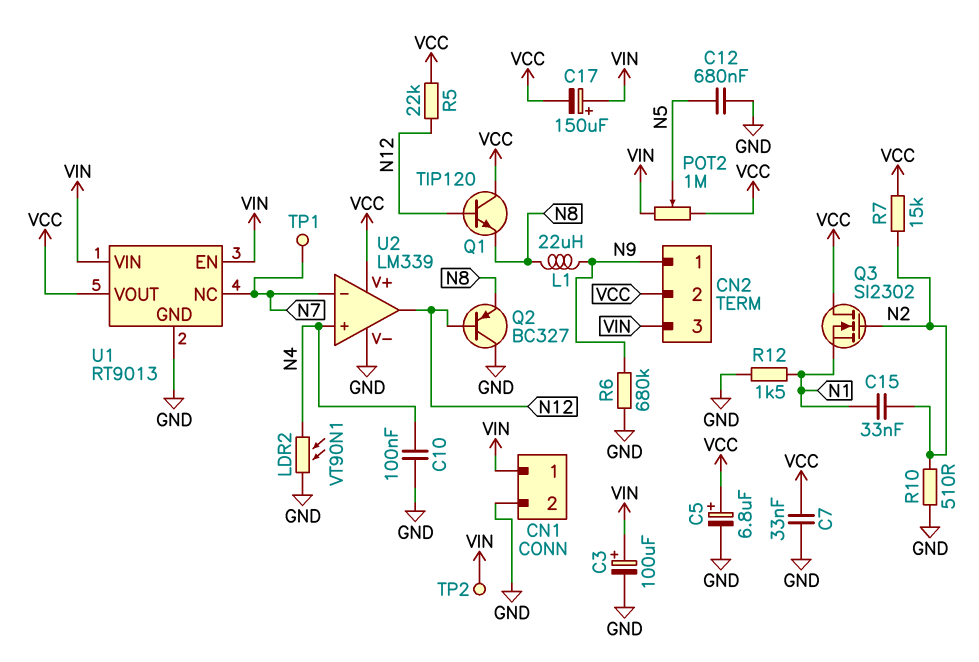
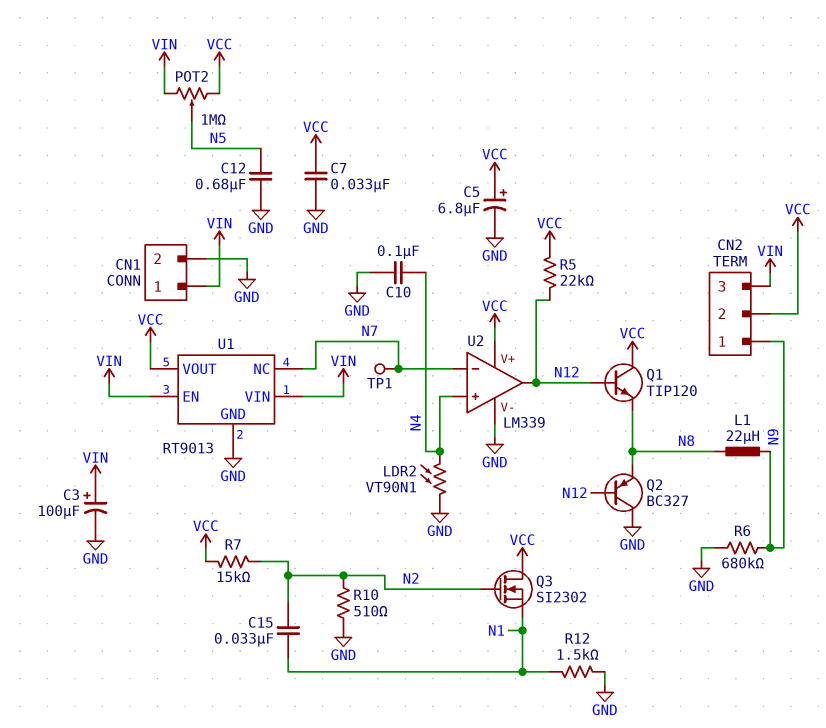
C17: 150uF (plus VIN, minus VCC) -> none
TP2: test point (VIN) -> none

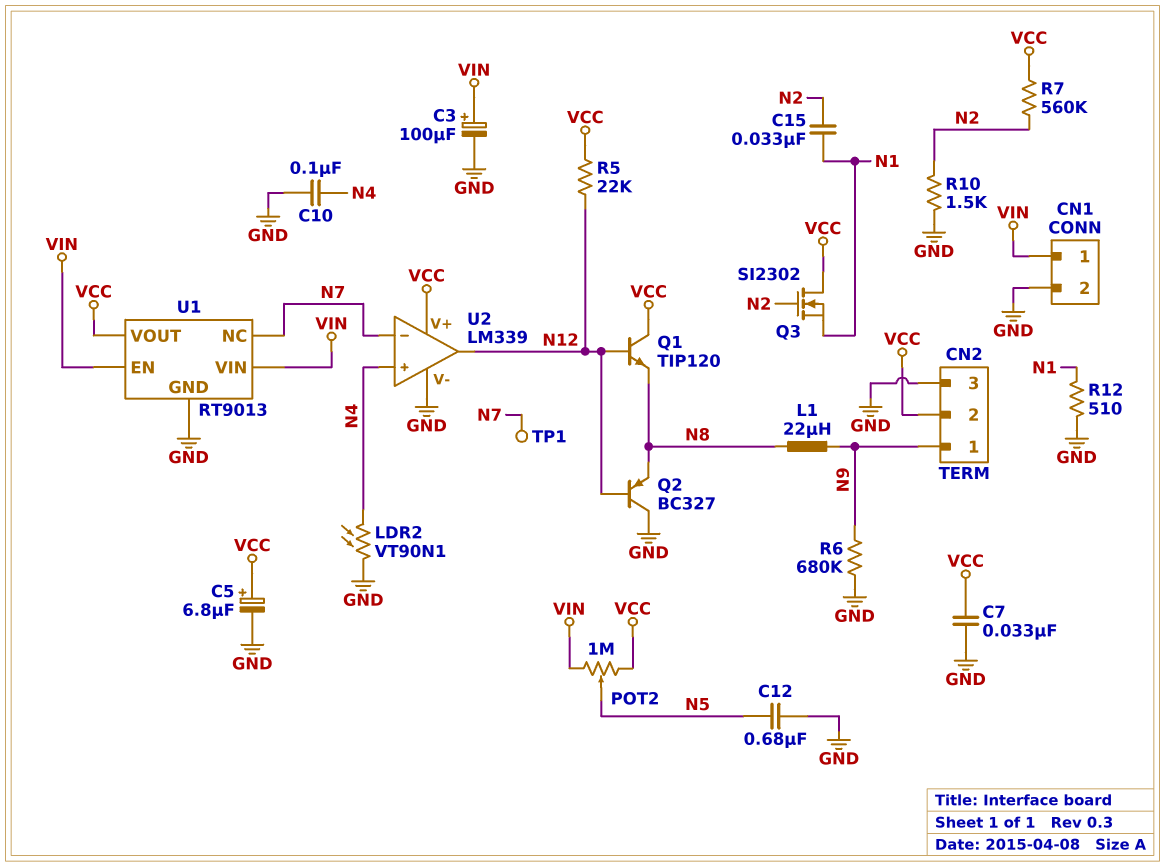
CN2 pin 3: VIN -> GND
R7: 15k (N2, VCC) -> 560k (N2, VCC)
R10: 510 (GND, N2) -> 1.5k (GND, N2)
R12: 1.5k (GND, N1) -> 510 (GND, N1)

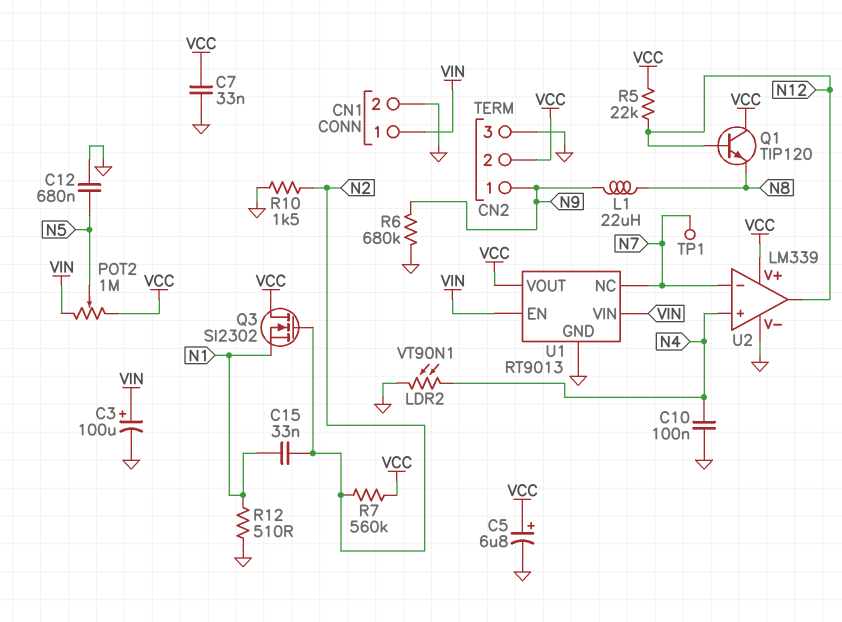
Q2: PNP BC327 (B N12, C GND, E N8) -> none

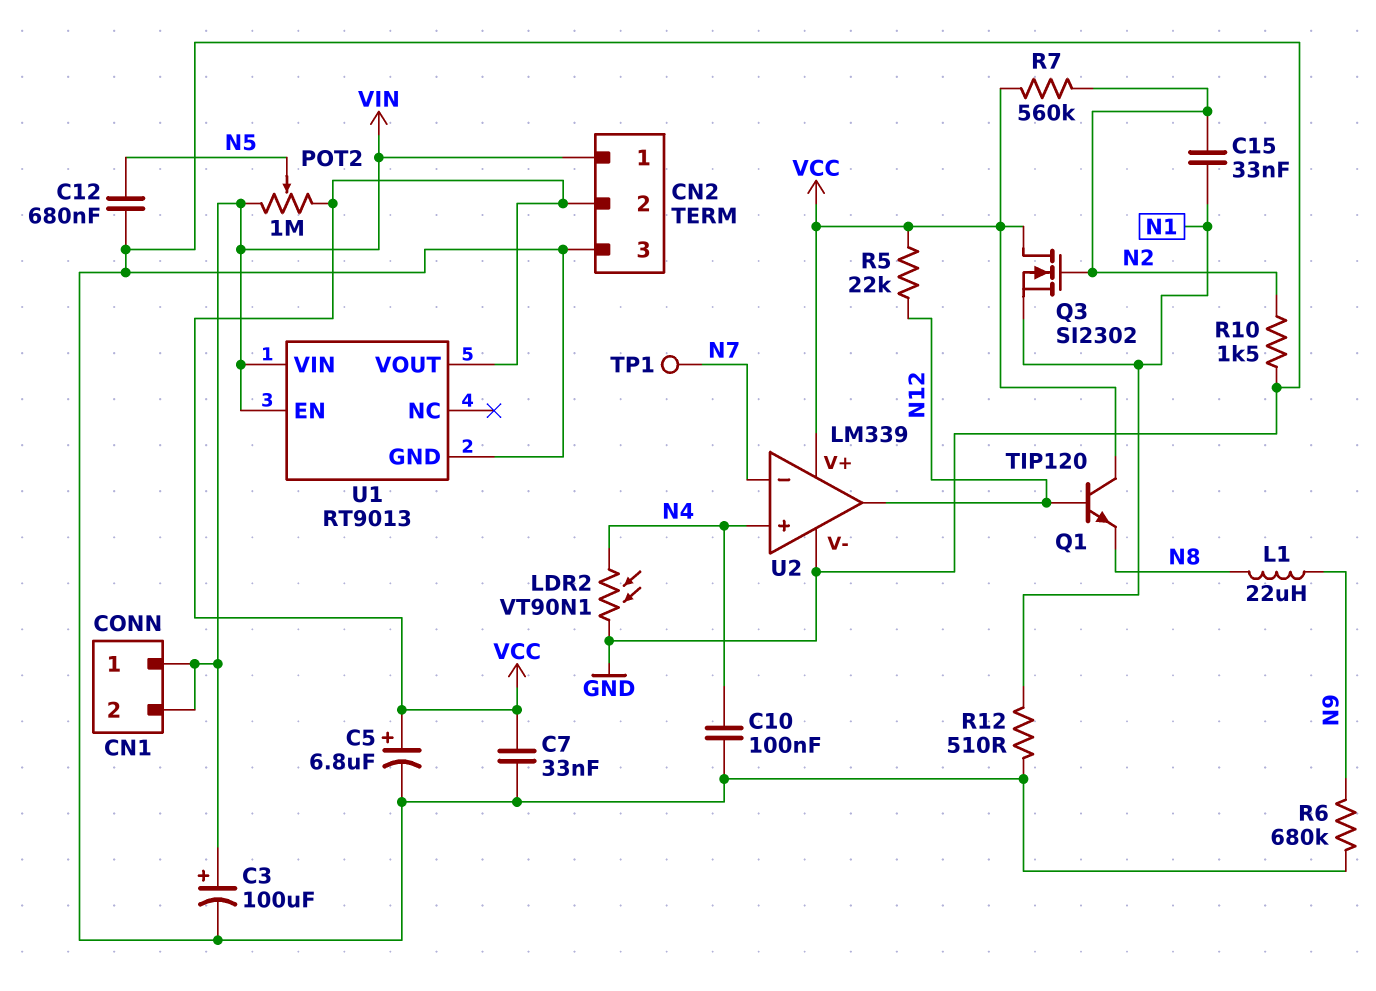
CN1 pin 2: GND -> VIN
CN2 pin 1: N9 -> VIN
U1 pin NC: N7 -> none

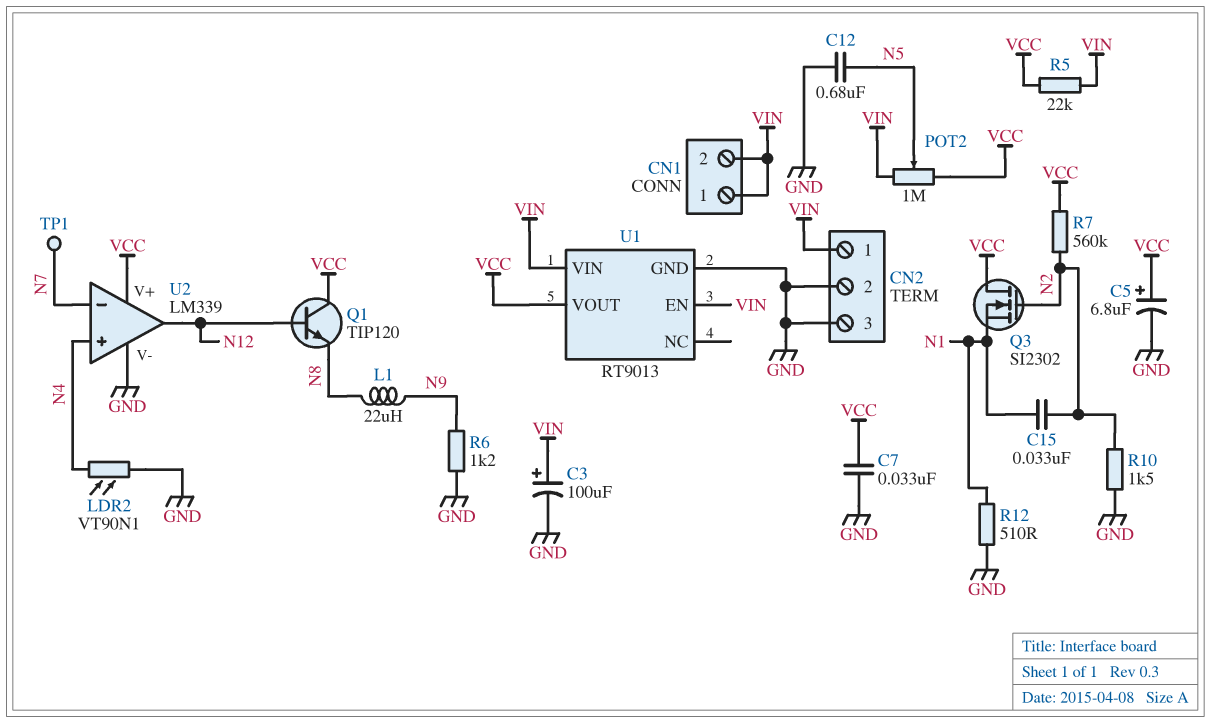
C10: 100nF (GND, N4) -> none
CN2 pin 2: VCC -> GND
R5: 22k (N12, VCC) -> 22k (VCC, VIN)
R6: 680k (GND, N9) -> 1.2k (GND, N9)

